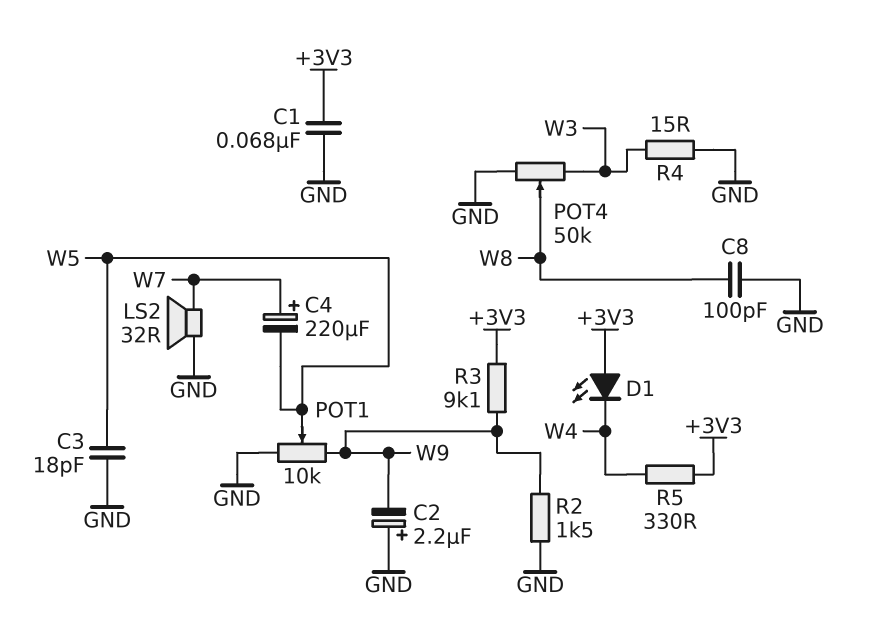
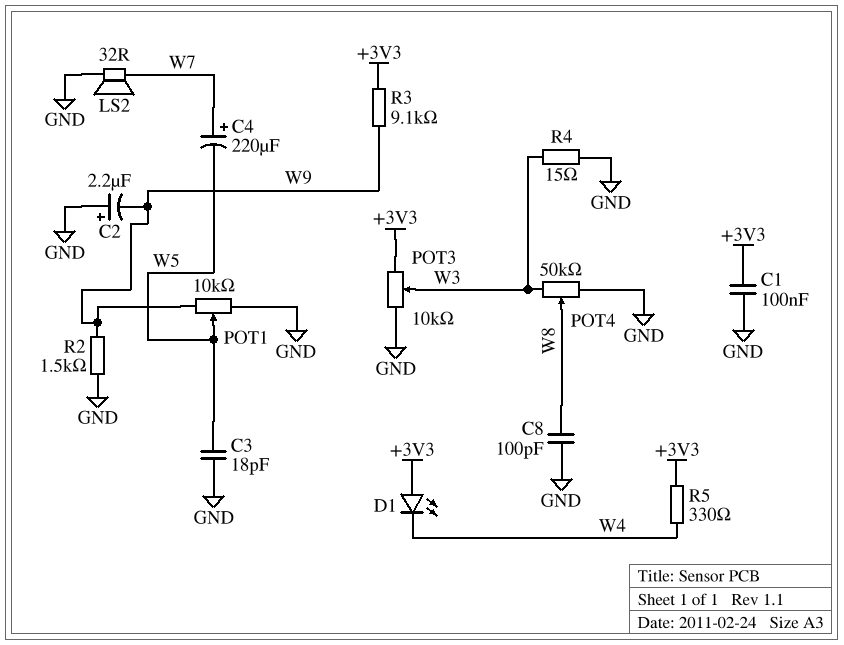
C1: 68nF (+3V3, GND) -> 100nF (+3V3, GND)
POT3: none -> 10k (+3V3, GND, wiper W3)

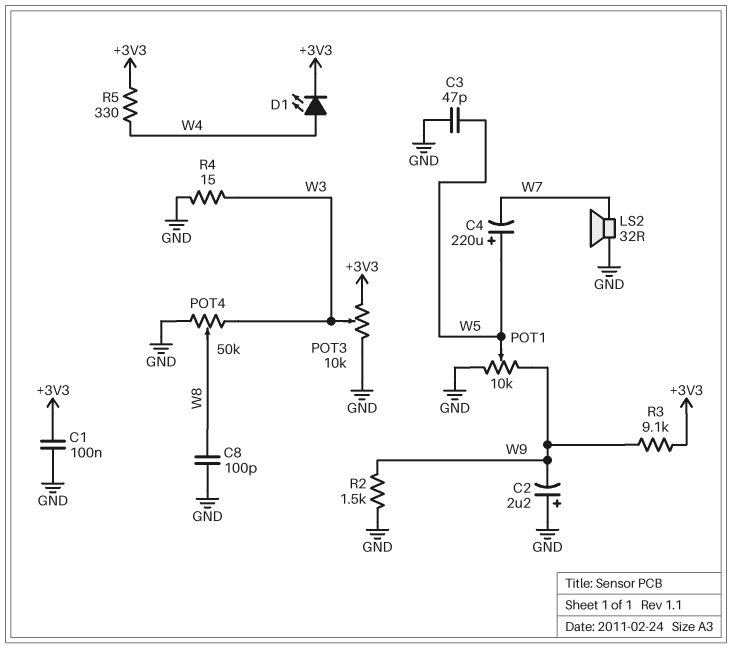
C3: 18pF (GND, W5) -> 47pF (GND, W5)
C4: 220uF (plus W7, minus W5) -> 220uF (plus W5, minus W7)
D1: LED (A +3V3, K W4) -> LED (A W4, K +3V3)

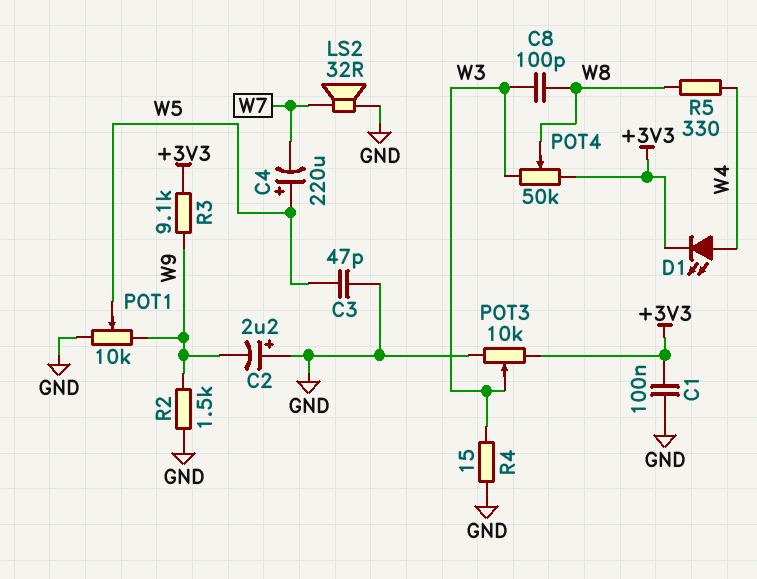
C8: 100pF (GND, W8) -> 100pF (W3, W8)
POT4: 50k (GND, W3, wiper W8) -> 50k (+3V3, W3, wiper W8)
R5: 330 (+3V3, W4) -> 330 (W4, W8)

